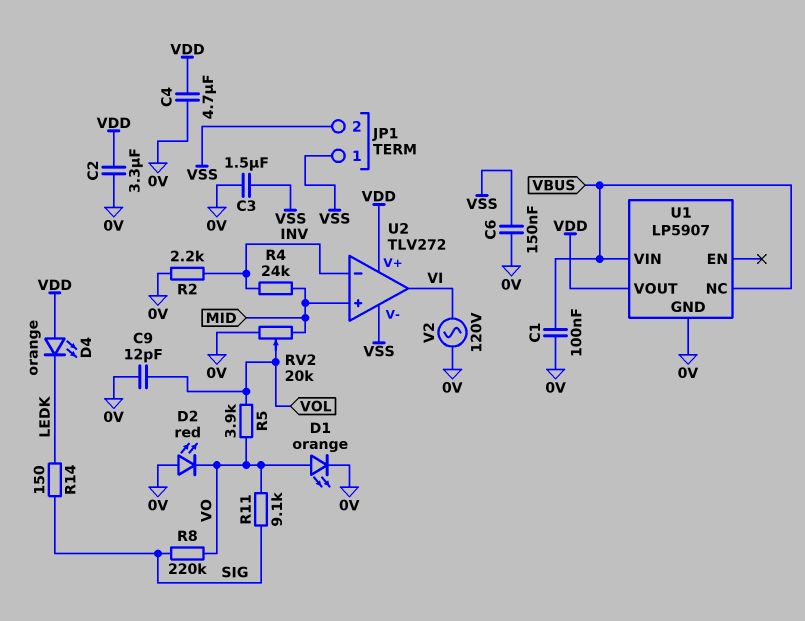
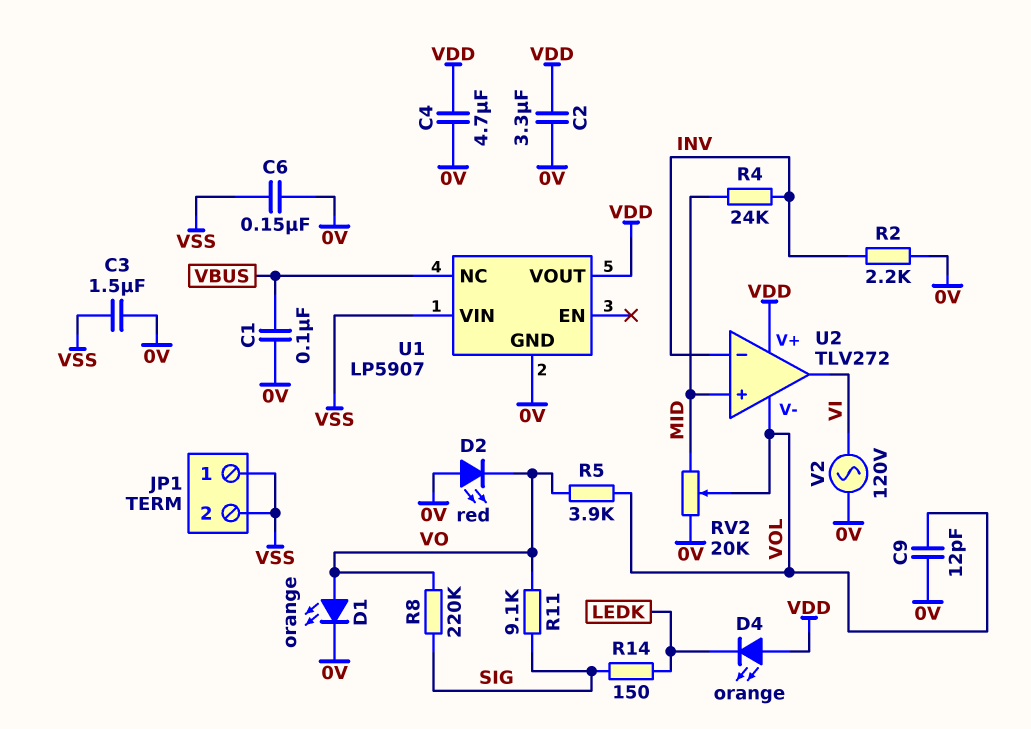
U1 pin VIN: VBUS -> VSS
U2 pin V-: VSS -> VOL

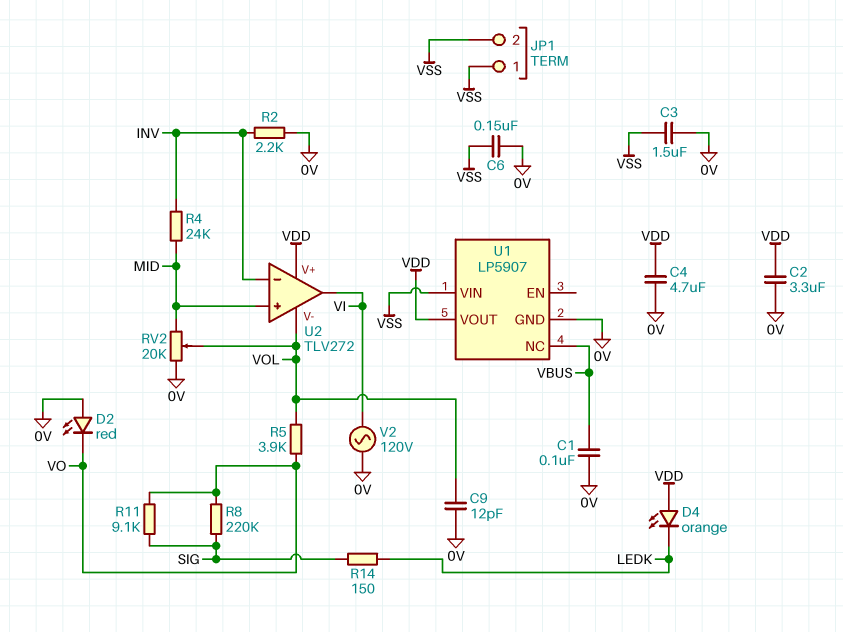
D1: LED orange (A VO, K 0V) -> none

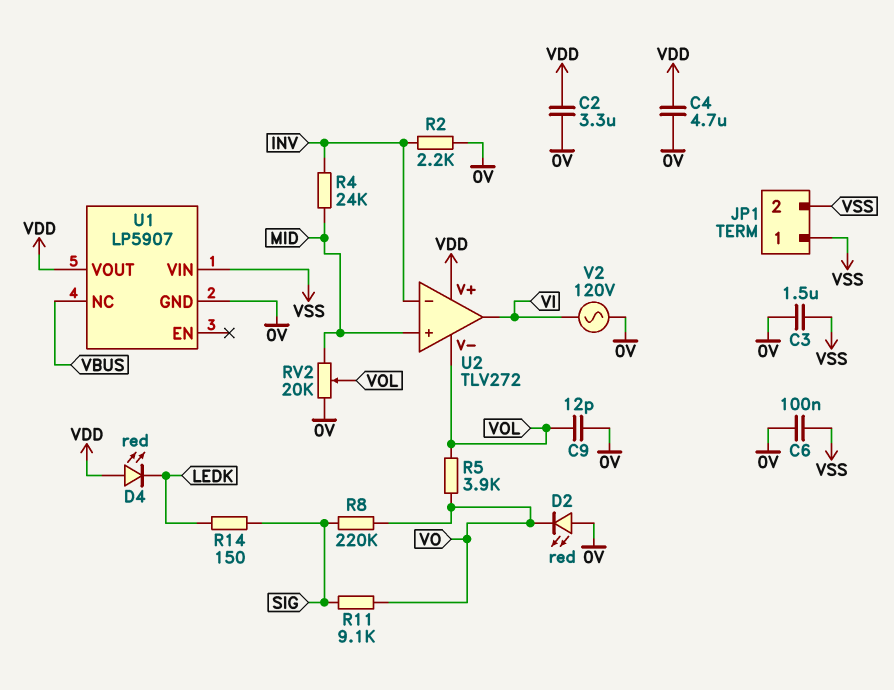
C1: 100nF (0V, VBUS) -> none
C6: 150nF (0V, VSS) -> 100nF (0V, VSS)
D4: LED orange (A VDD, K LEDK) -> LED red (A VDD, K LEDK)

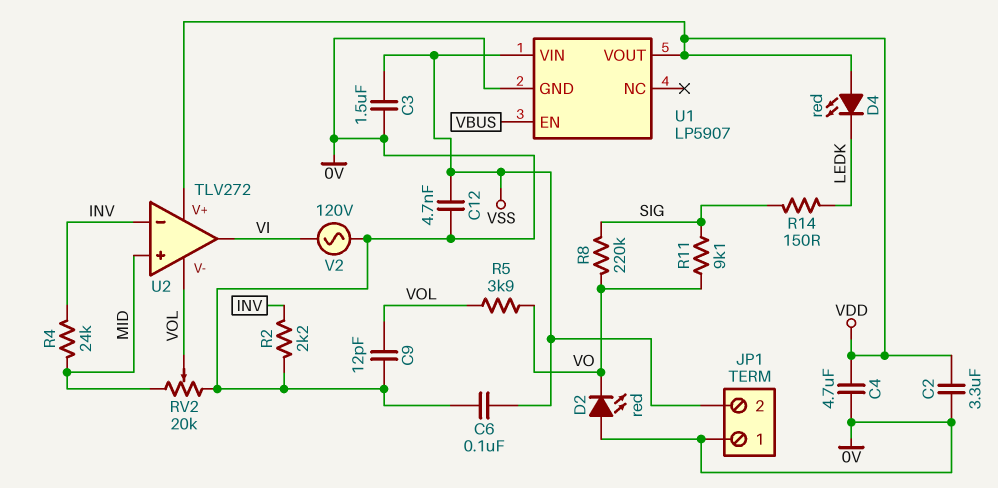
C12: none -> 4.7nF (0V, VSS)
JP1 pin 1: VSS -> 0V
U1 pin EN: none -> VBUS
U1 pin NC: VBUS -> none

